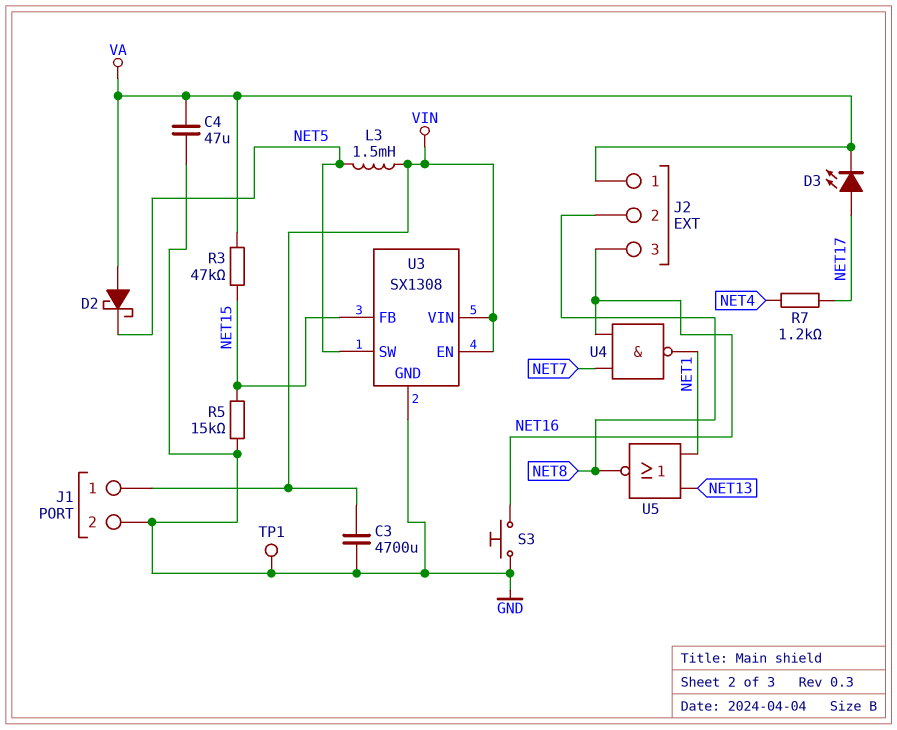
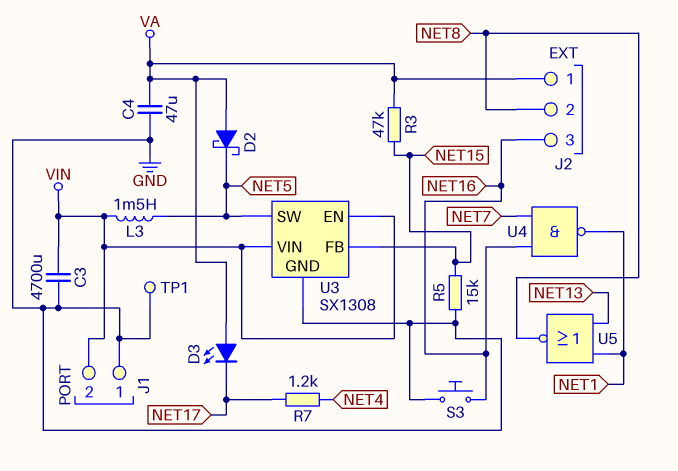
D3: LED (A NET17, K VA) -> LED (A VA, K NET17)
J1 pin 1: VIN -> GND
J1 pin 2: GND -> VIN

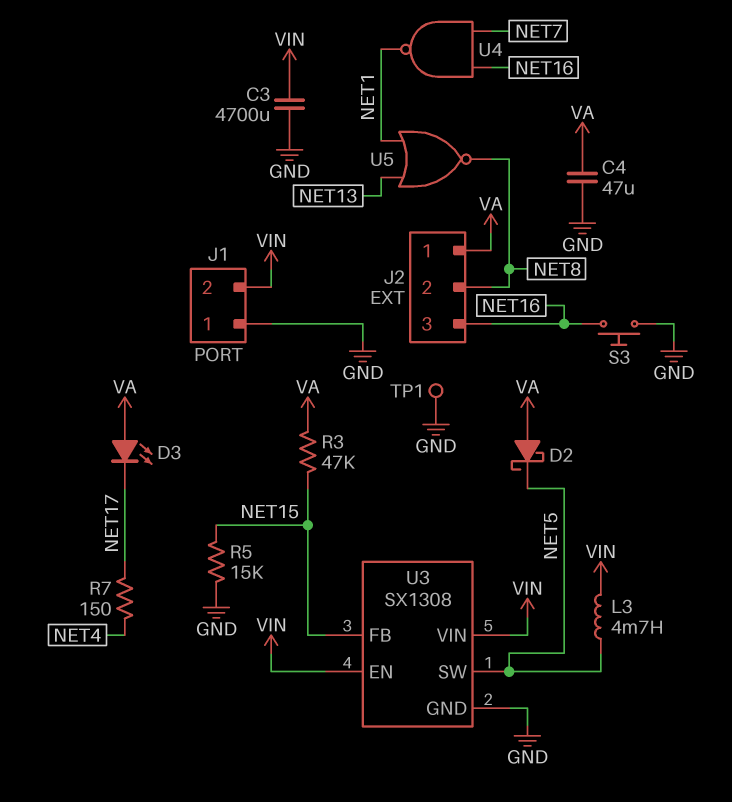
L3: 1.5mH (NET5, VIN) -> 4.7mH (NET5, VIN)
R7: 1.2k (NET4, NET17) -> 150 (NET4, NET17)

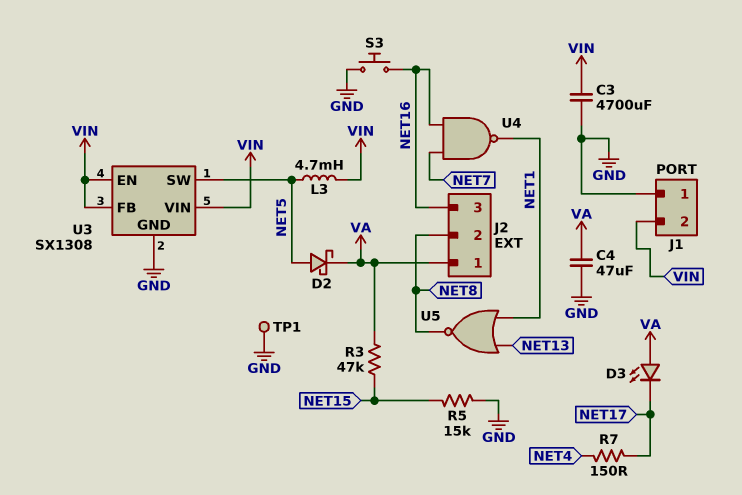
D2: schottky (A VA, K NET5) -> schottky (A NET5, K VA)
U3 pin FB: NET15 -> VIN

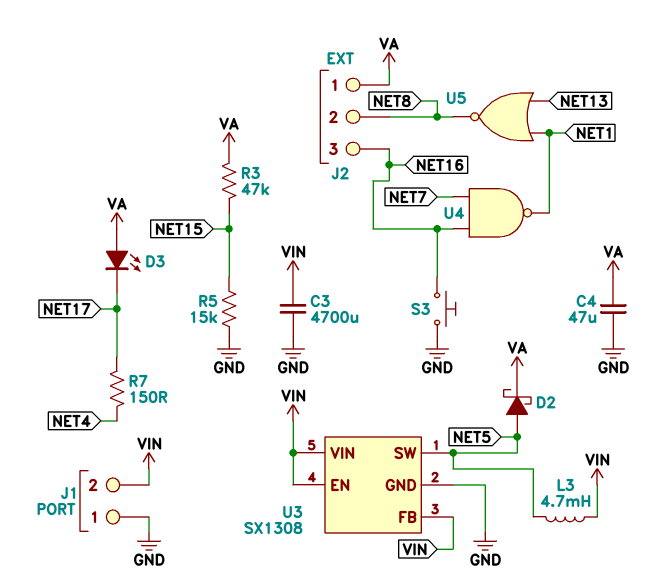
TP1: test point (GND) -> none

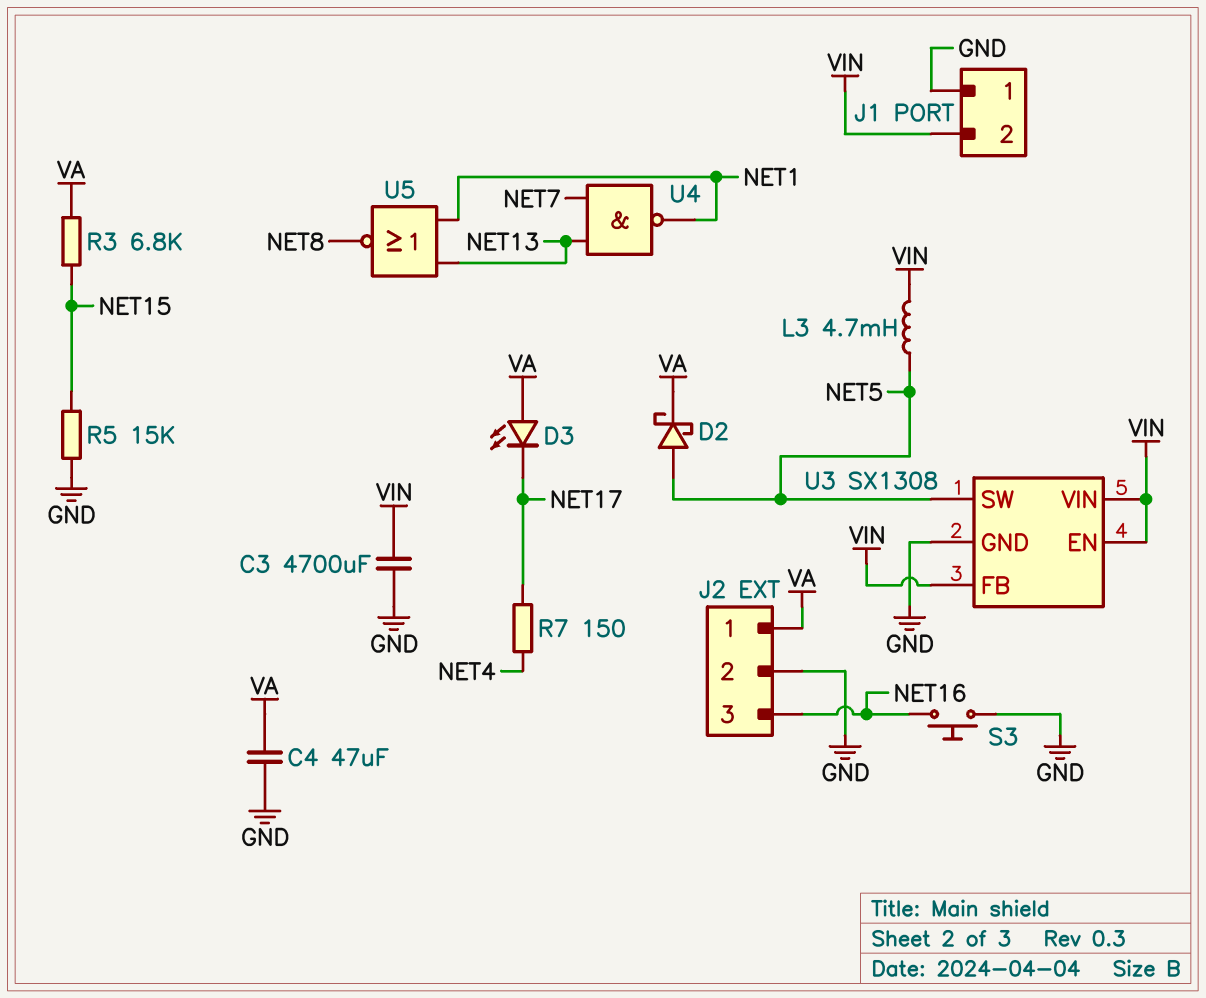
J2 pin 2: NET8 -> GND
R3: 47k (NET15, VA) -> 6.8k (NET15, VA)
U4: NAND (in NET7, in NET16, out NET1) -> NAND (in NET7, in NET13, out NET1)

